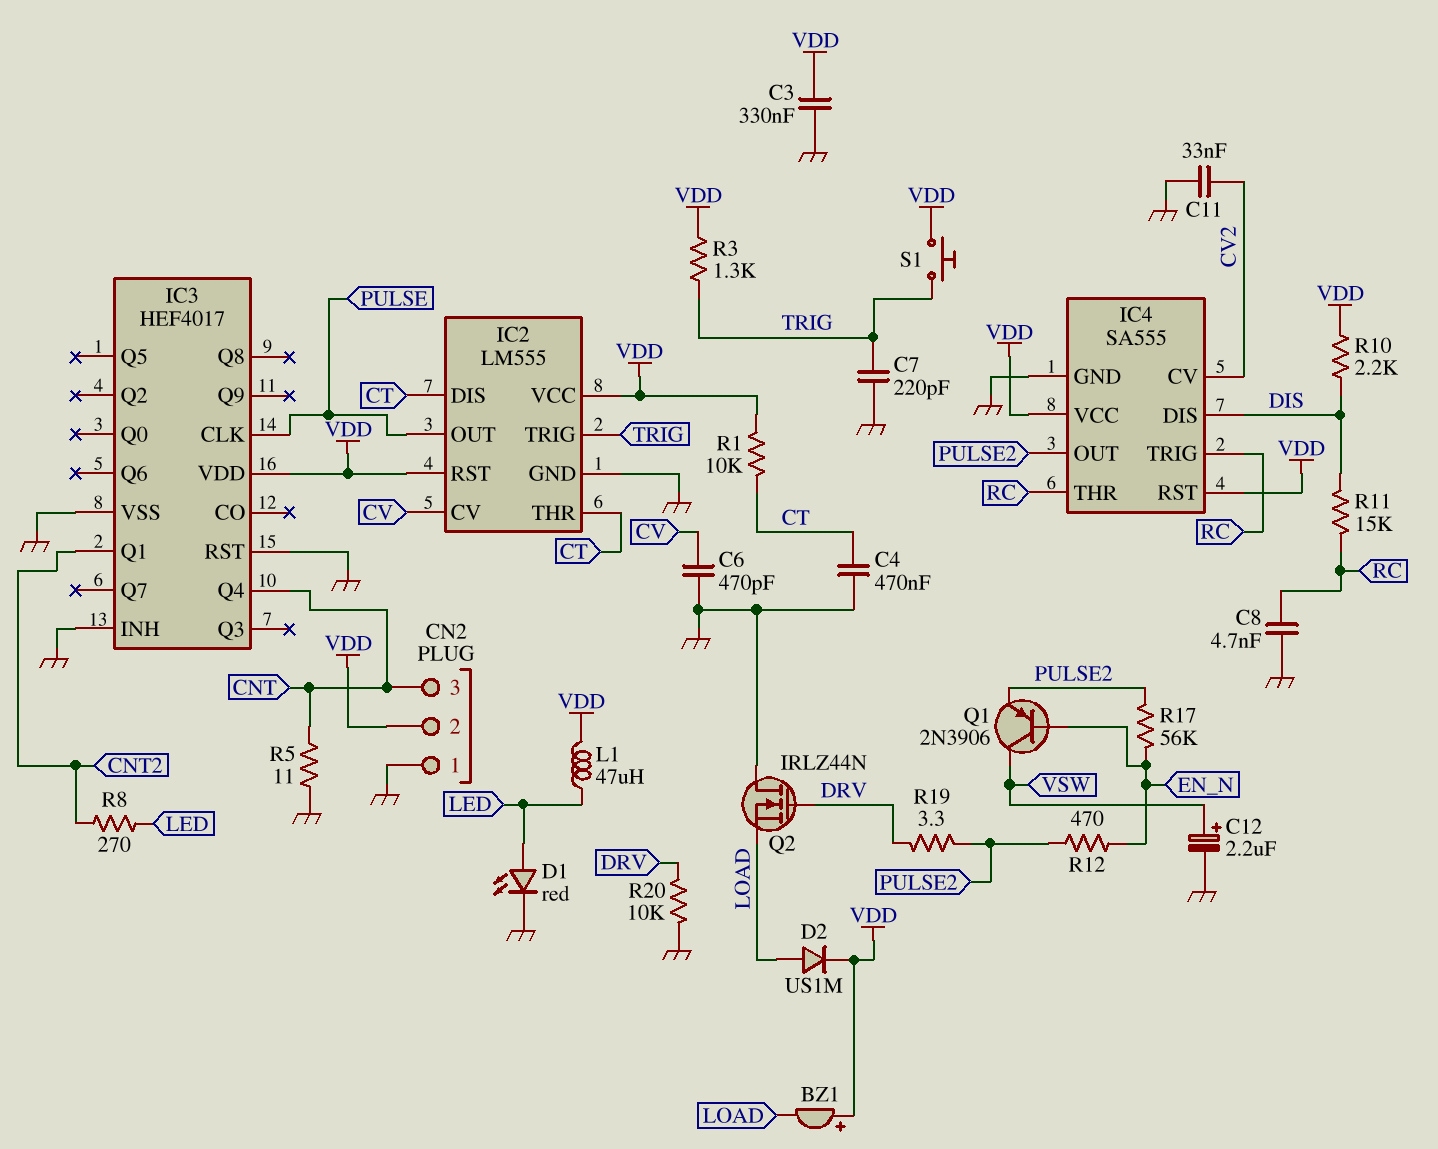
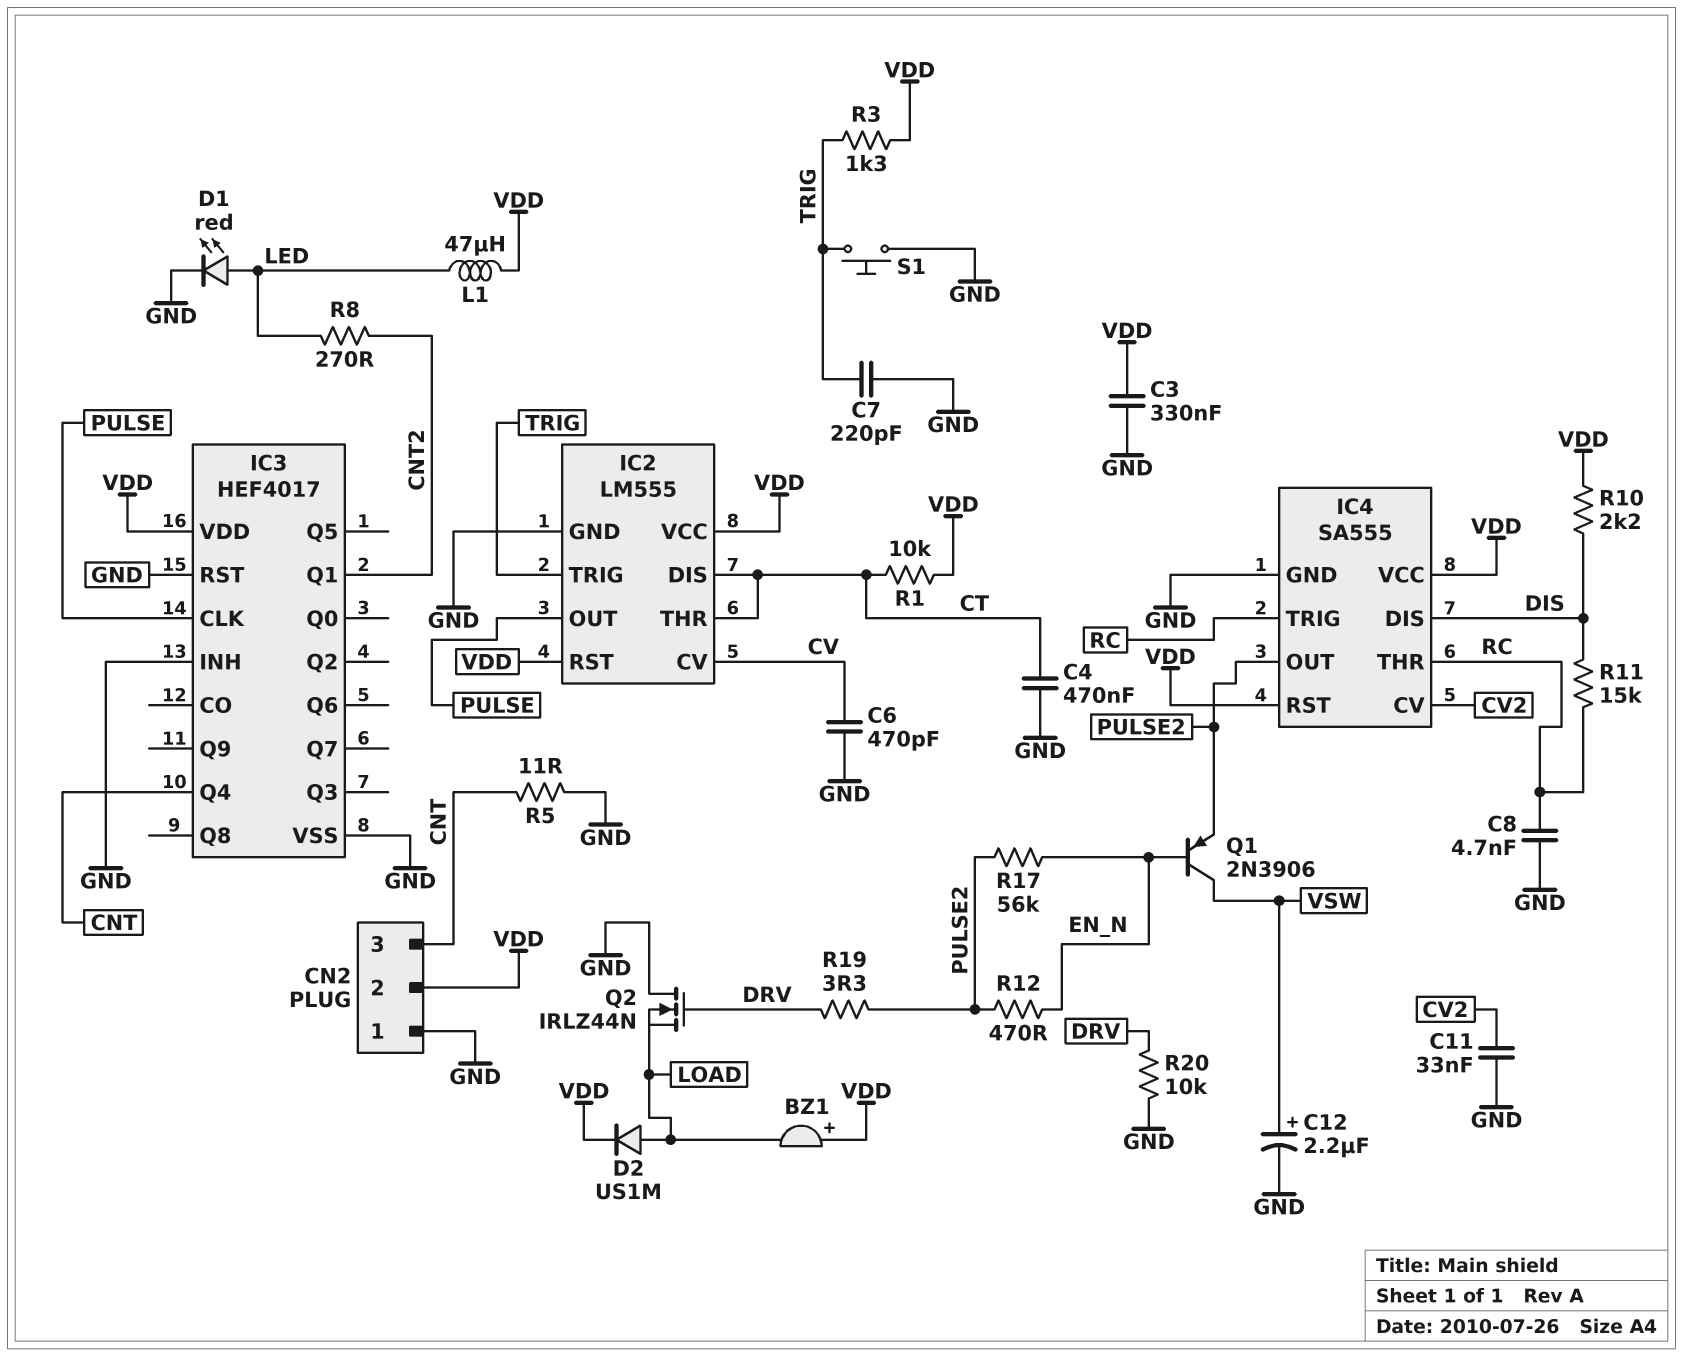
S1: button (TRIG, VDD) -> button (GND, TRIG)

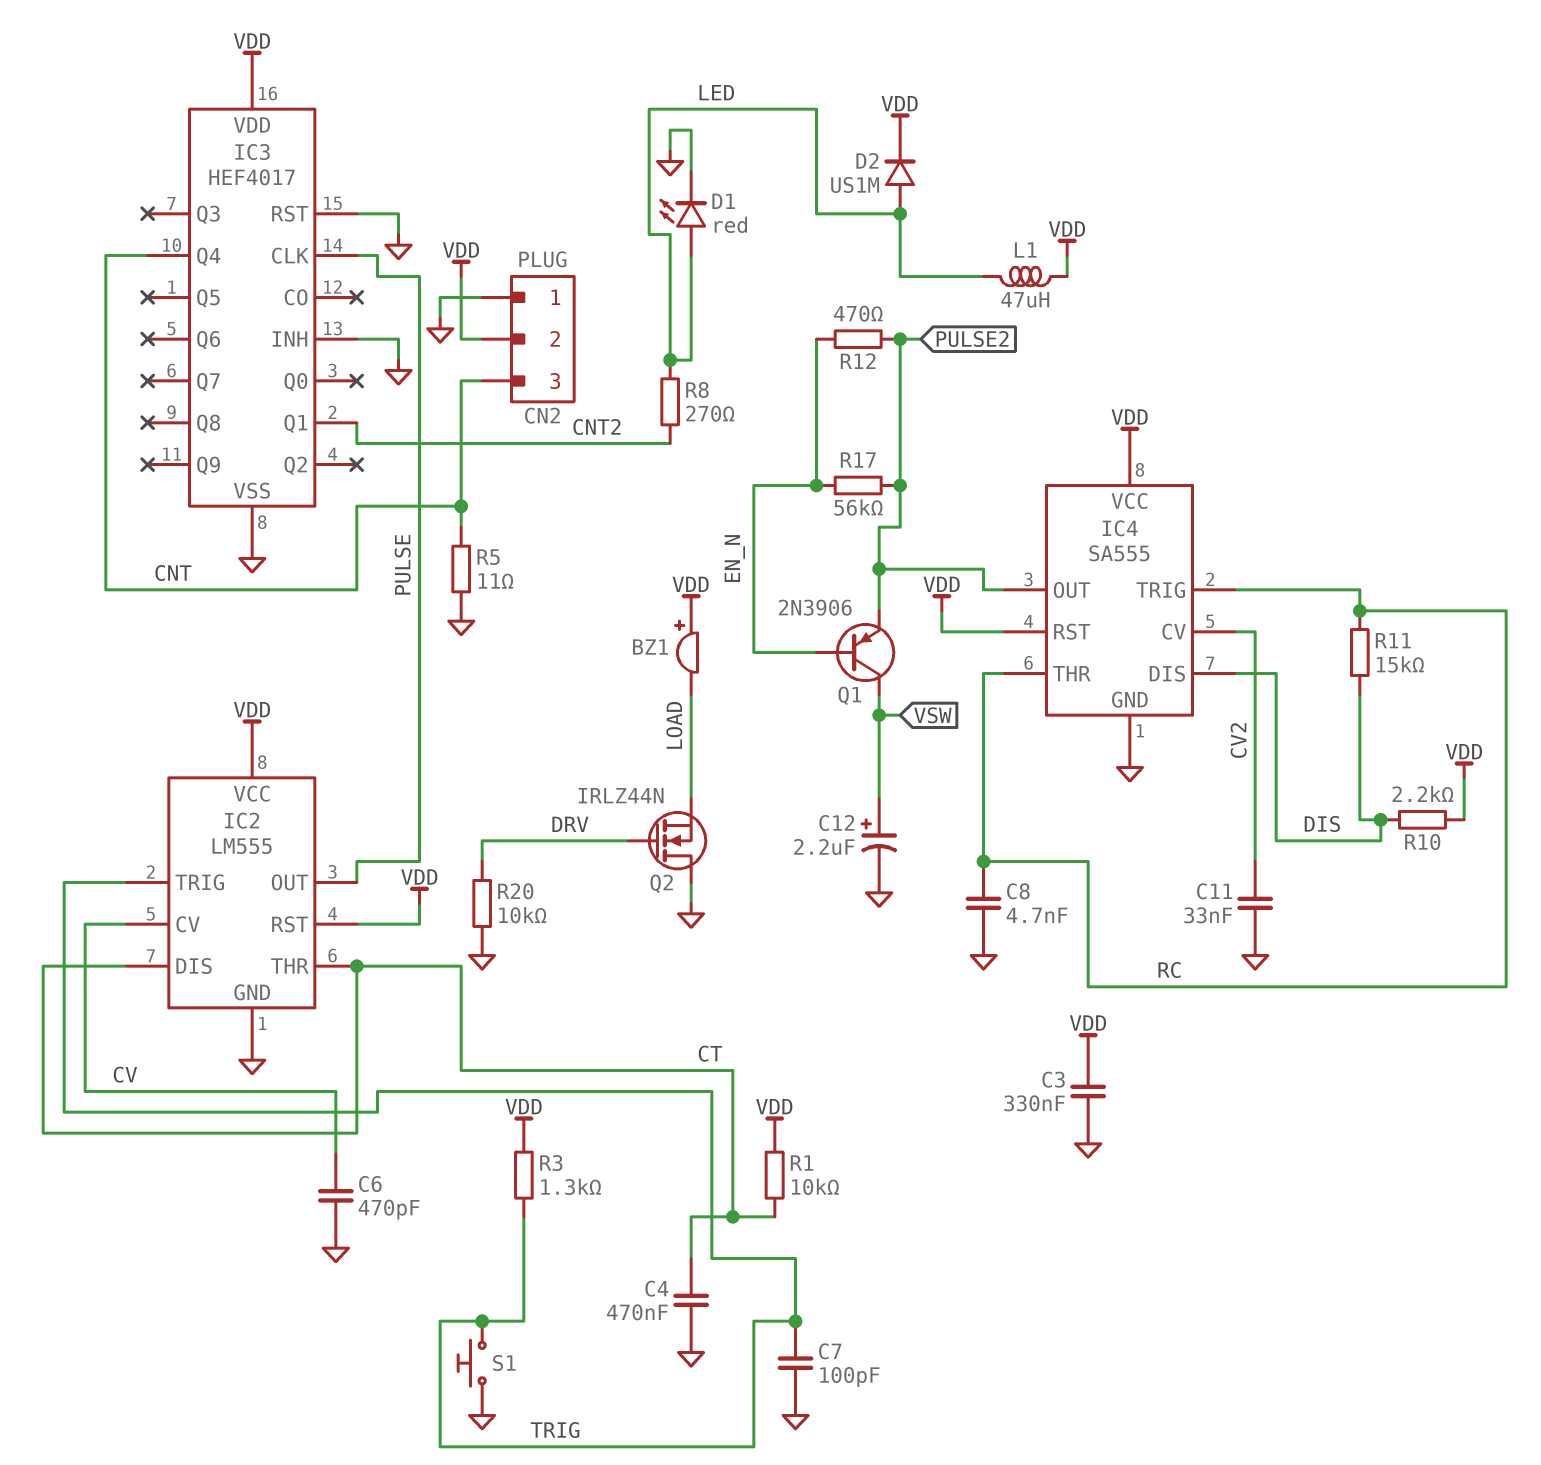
C7: 220pF (GND, TRIG) -> 100pF (GND, TRIG)
D2: diode US1M (A LOAD, K VDD) -> diode US1M (A LED, K VDD)
R19: 3.3 (DRV, PULSE2) -> none

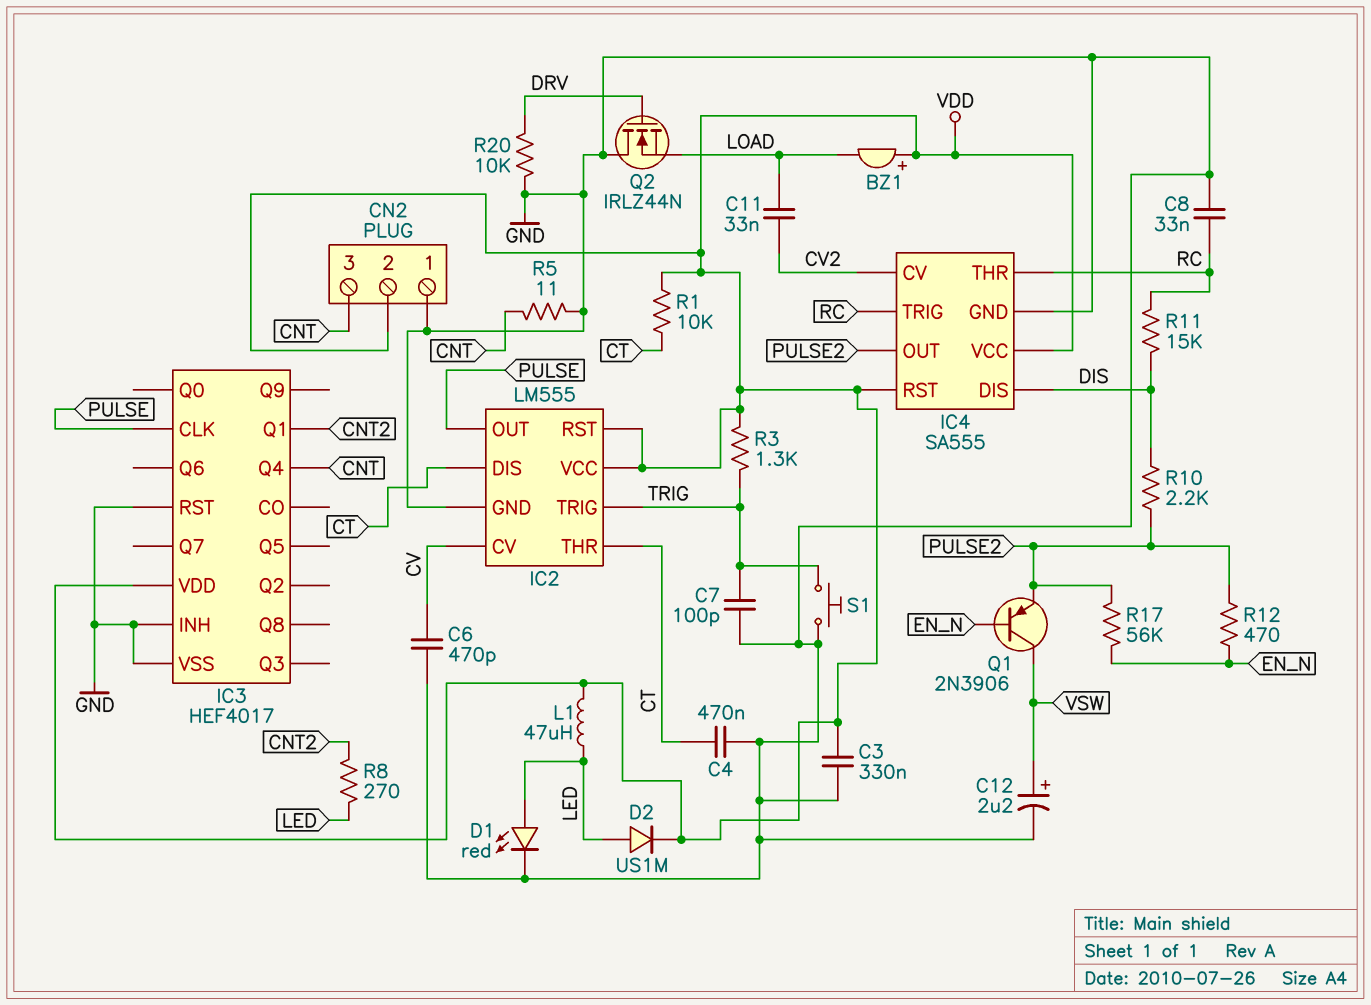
C8: 4.7nF (GND, RC) -> 33nF (GND, RC)
C11: 33nF (CV2, GND) -> 33nF (CV2, LOAD)
R10: 2.2k (DIS, VDD) -> 2.2k (DIS, PULSE2)

